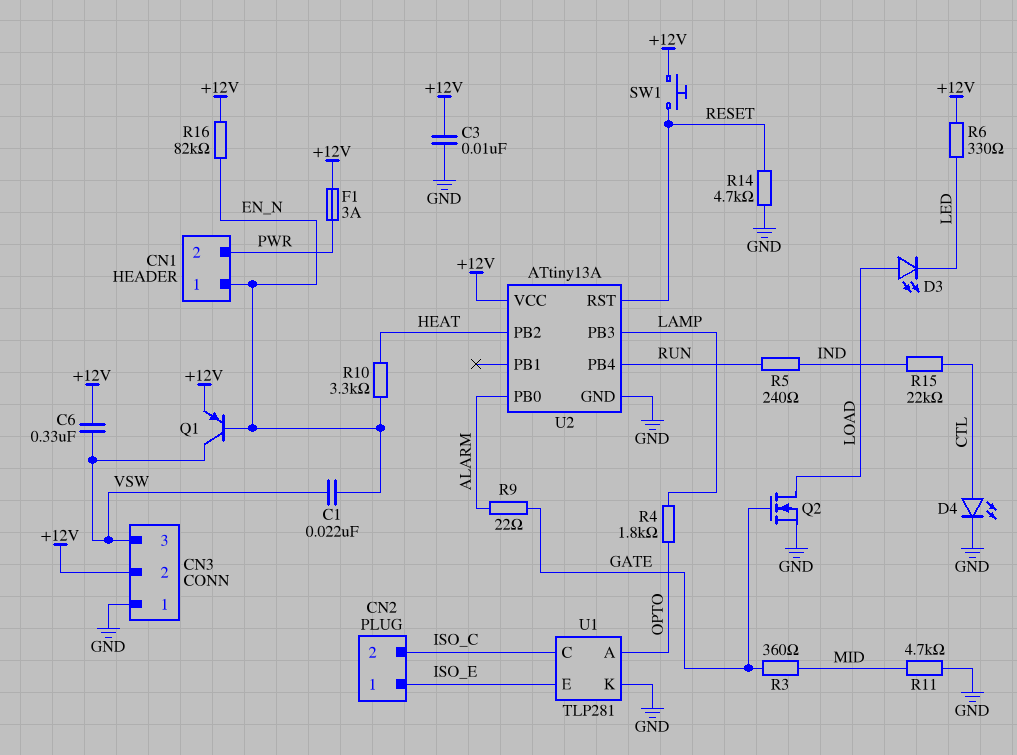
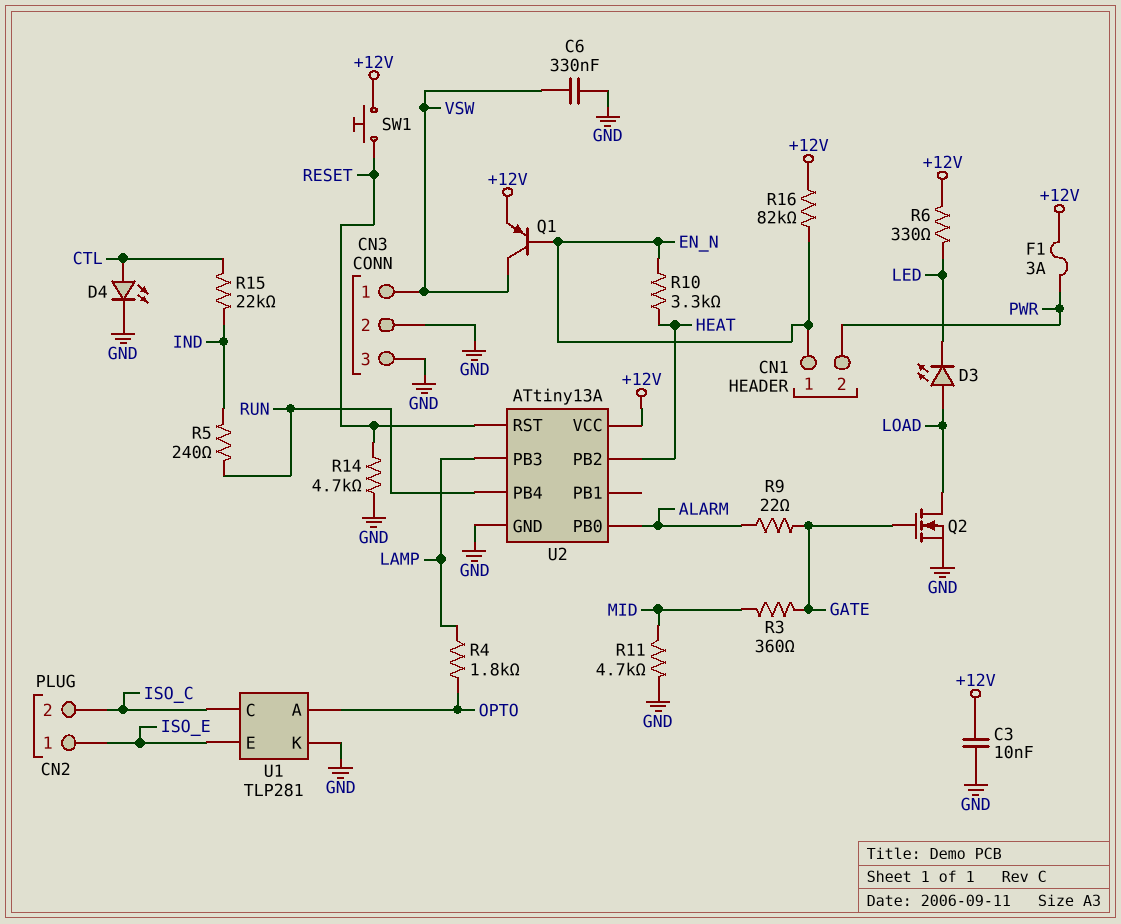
C1: 22nF (EN_N, VSW) -> none
C6: 330nF (+12V, VSW) -> 330nF (GND, VSW)
CN3 pin 1: GND -> VSW
CN3 pin 2: +12V -> GND
CN3 pin 3: VSW -> GND

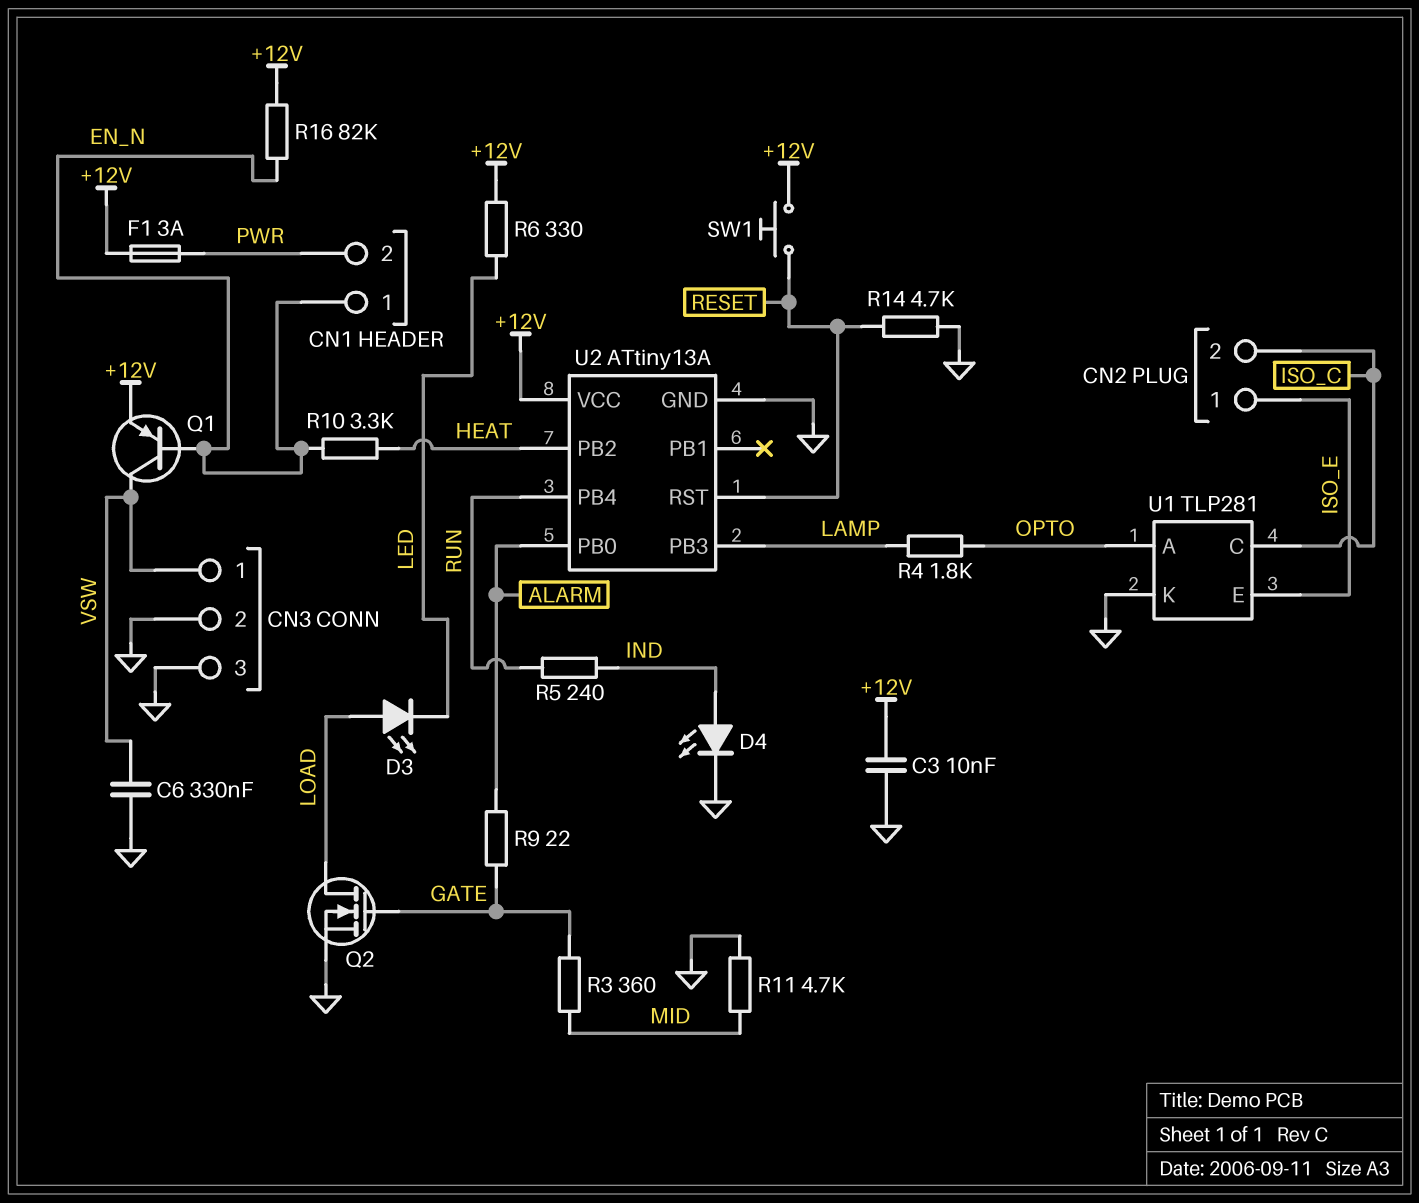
D4: LED (A CTL, K GND) -> LED (A IND, K GND)
R15: 22k (CTL, IND) -> none

